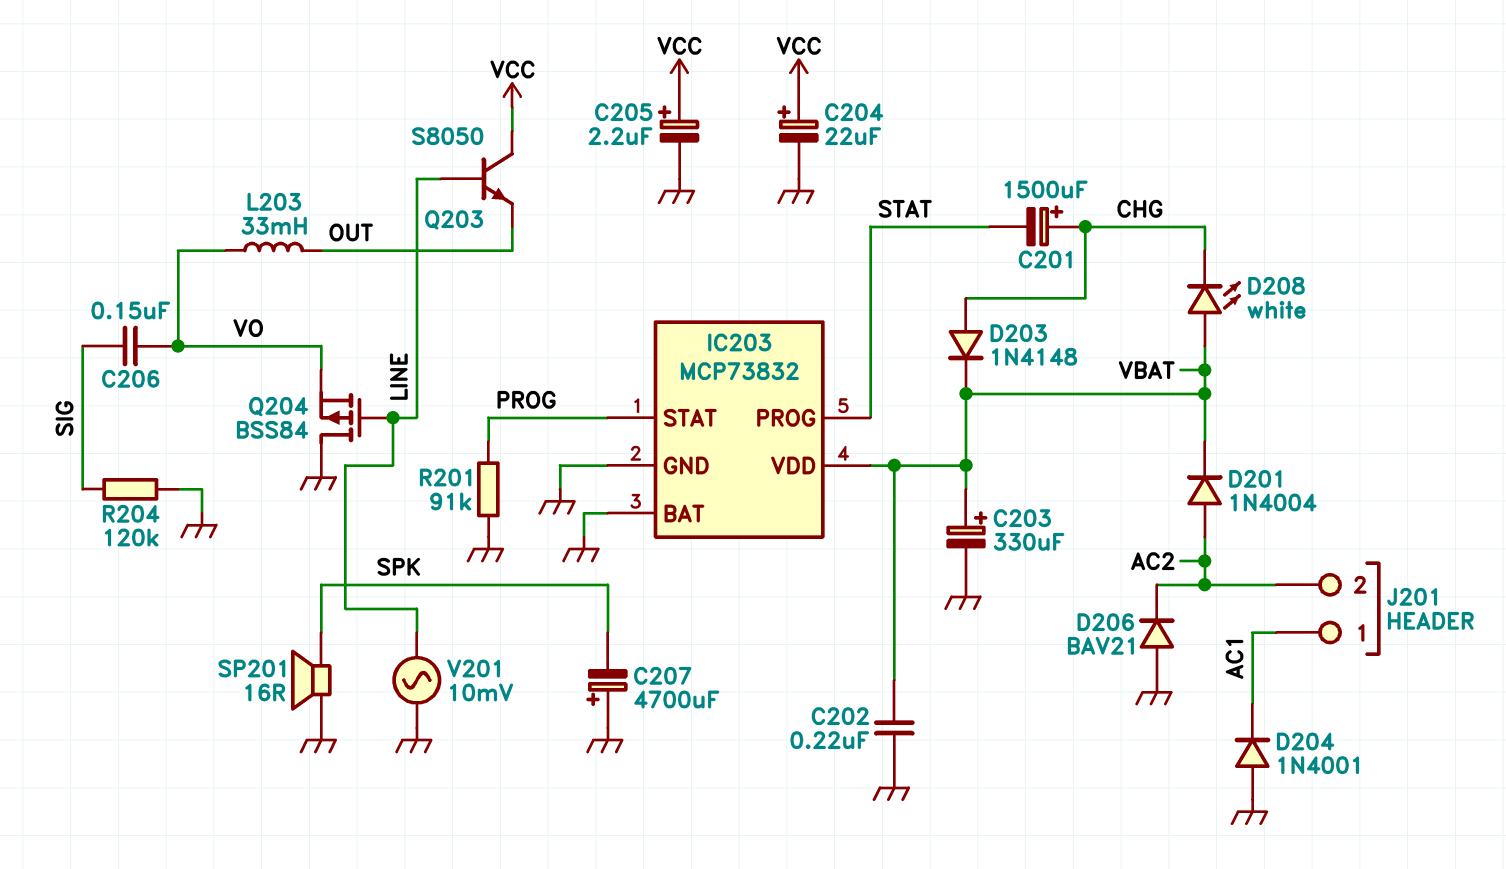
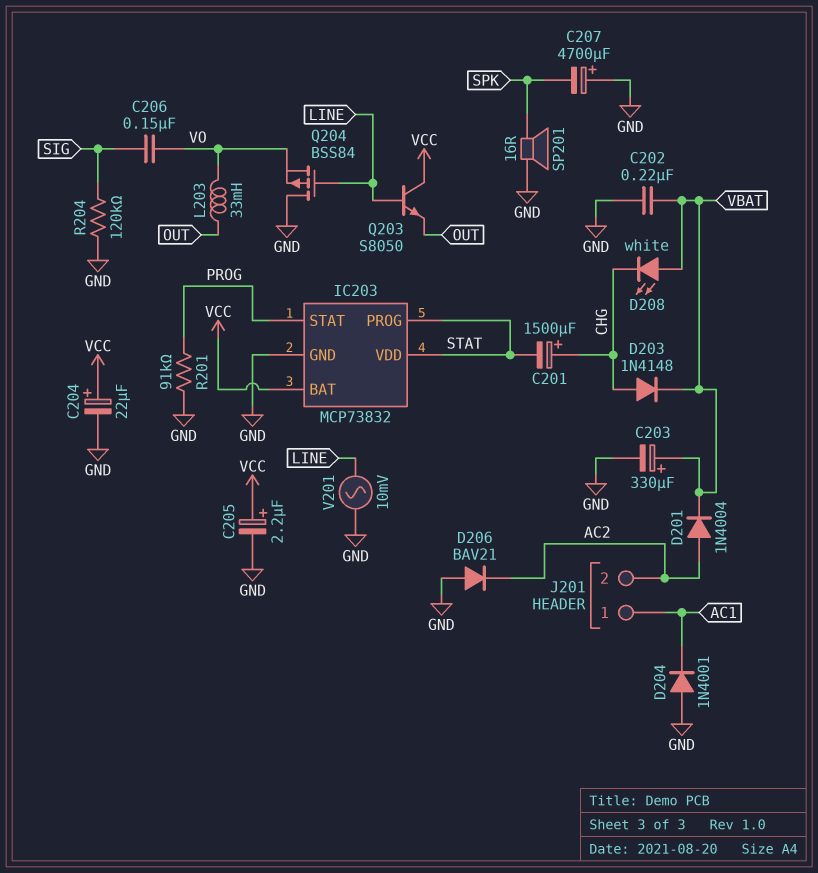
IC203 pin BAT: GND -> VCC
IC203 pin VDD: VBAT -> STAT

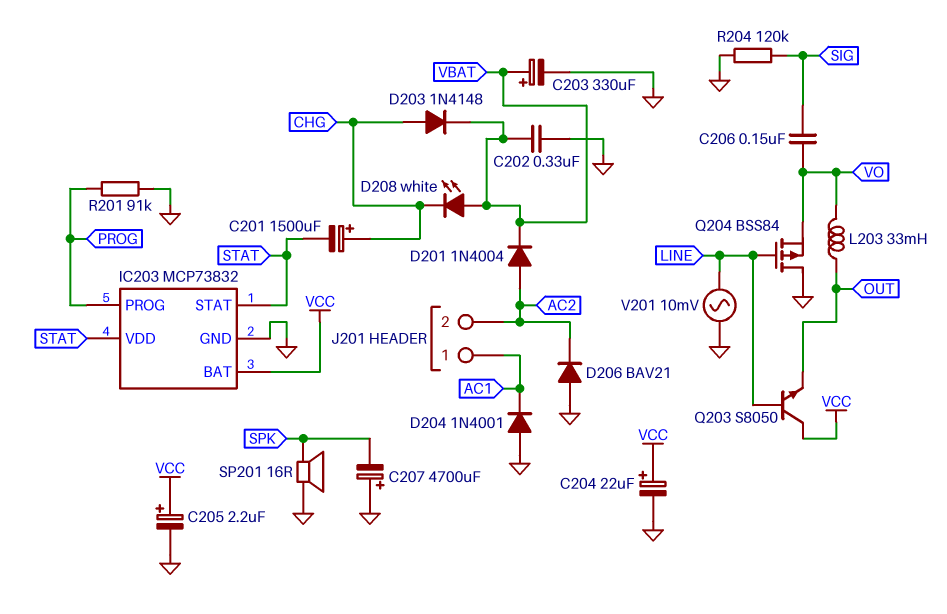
C202: 220nF (GND, VBAT) -> 330nF (GND, VBAT)
IC203 pin PROG: STAT -> PROG
IC203 pin STAT: PROG -> STAT

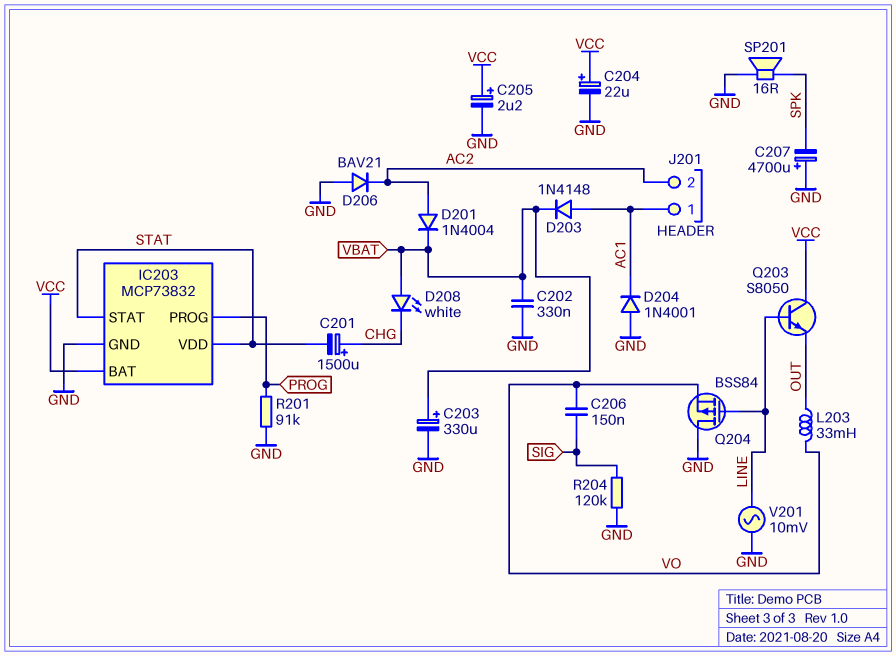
D203: diode 1N4148 (A CHG, K VBAT) -> diode 1N4148 (A AC1, K VBAT)

